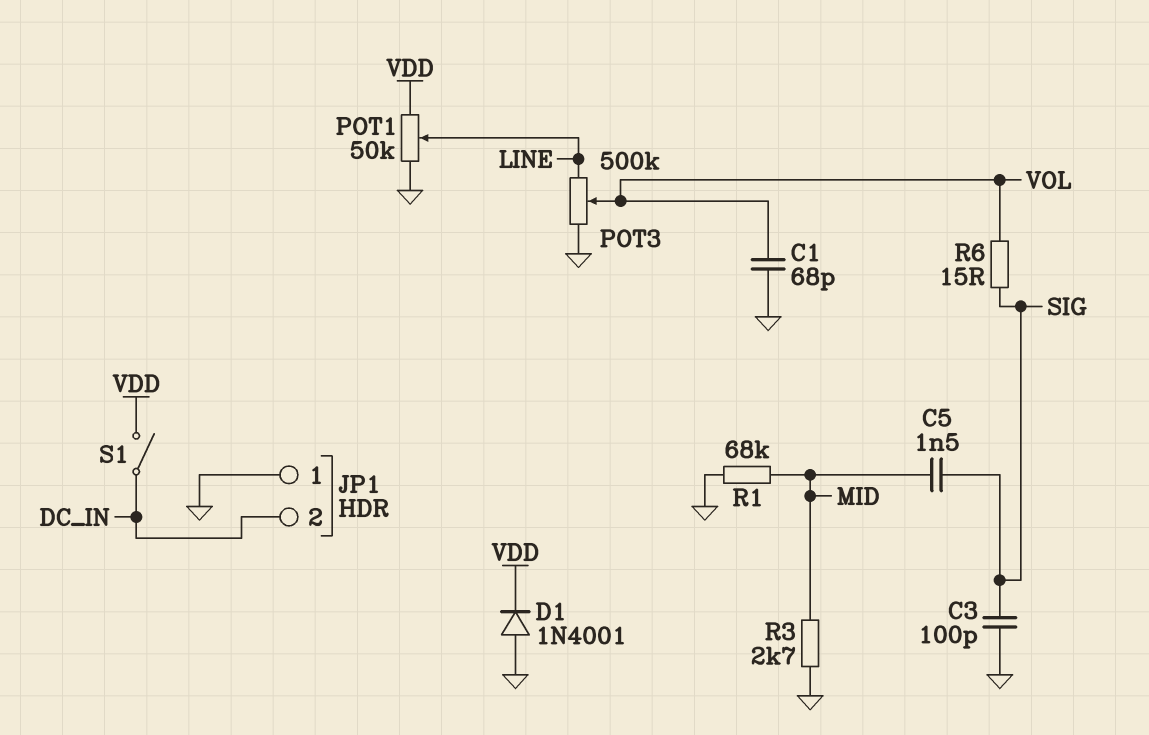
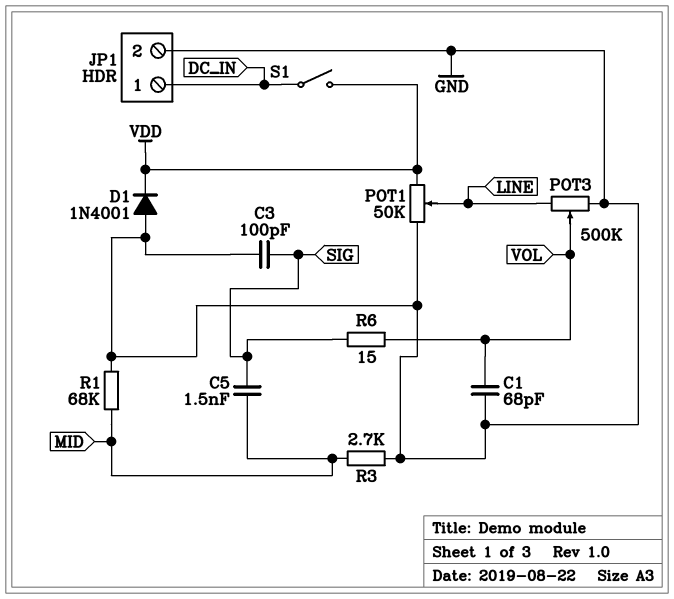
JP1 pin 1: GND -> DC_IN
JP1 pin 2: DC_IN -> GND

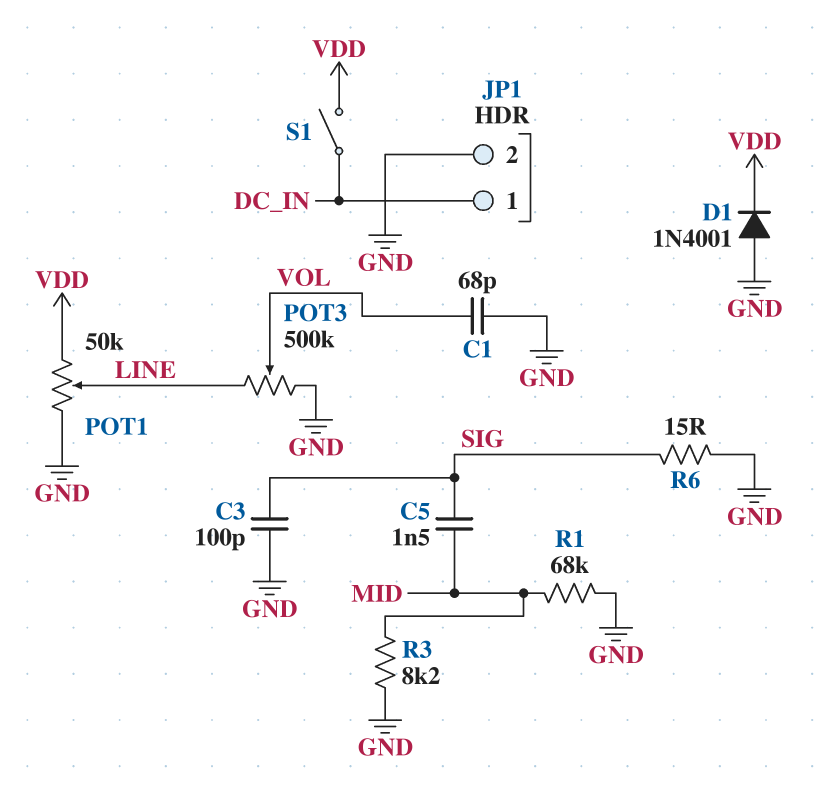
R3: 2.7k (GND, MID) -> 8.2k (GND, MID)
R6: 15 (SIG, VOL) -> 15 (GND, SIG)

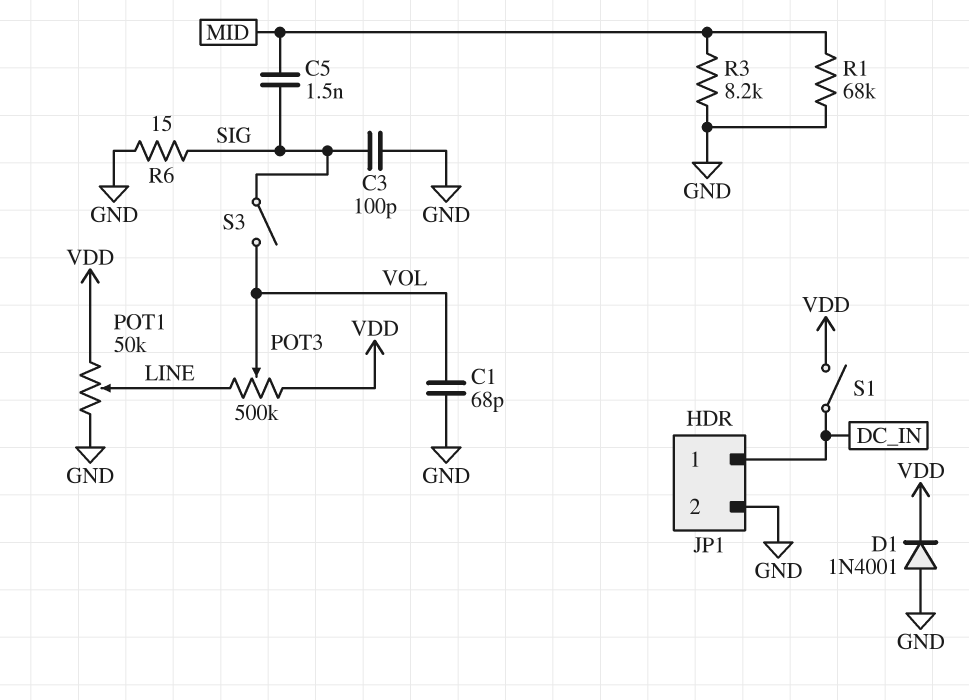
POT3: 500k (GND, LINE, wiper VOL) -> 500k (LINE, VDD, wiper VOL)
S3: none -> switch (SIG, VOL)

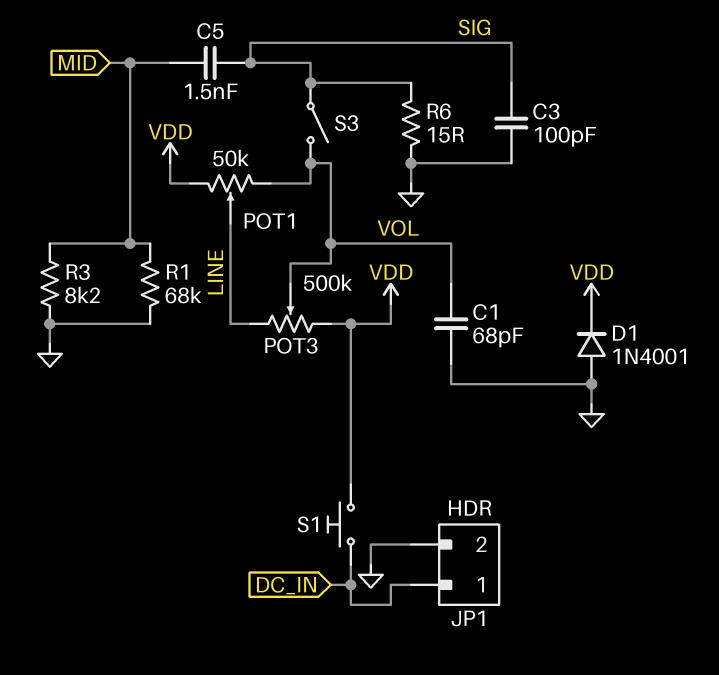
POT1: 50k (GND, VDD, wiper LINE) -> 50k (VDD, VOL, wiper LINE)
S1: switch (DC_IN, VDD) -> button (DC_IN, VDD)

